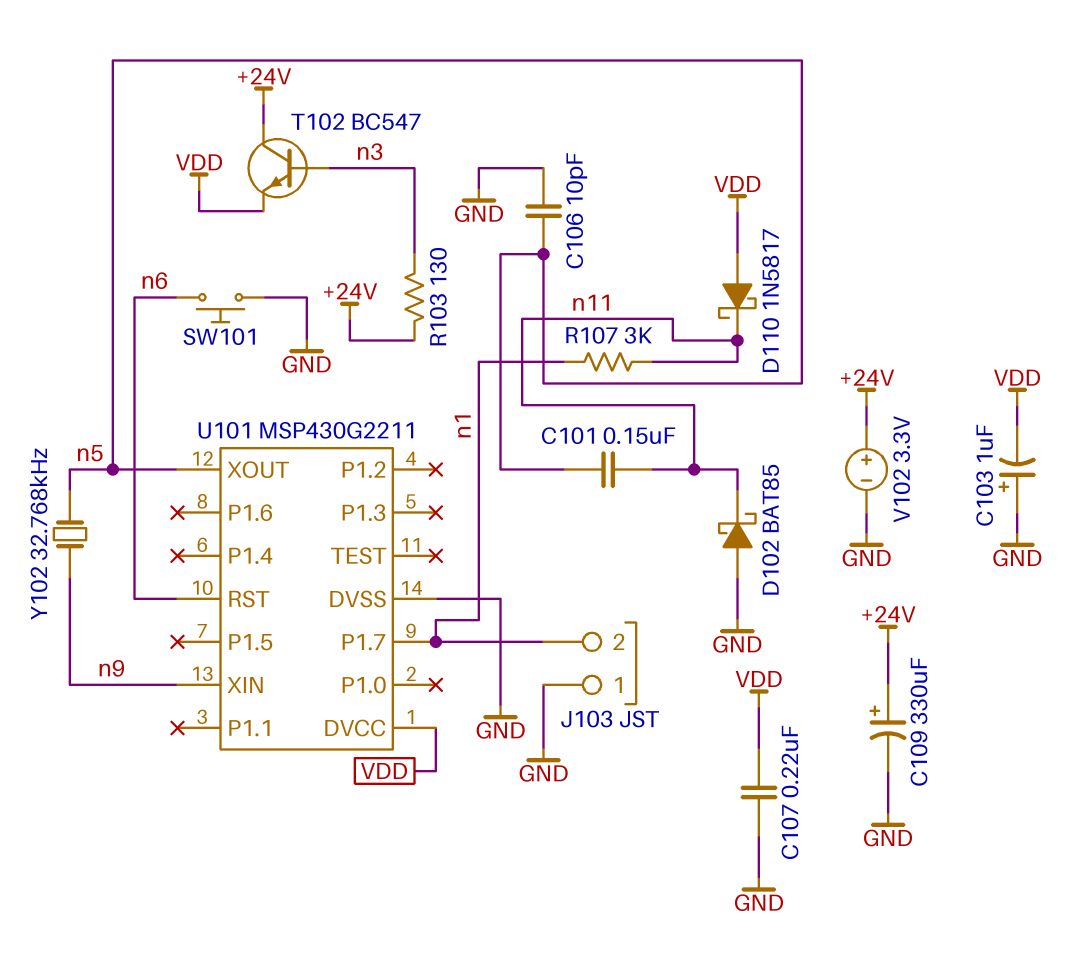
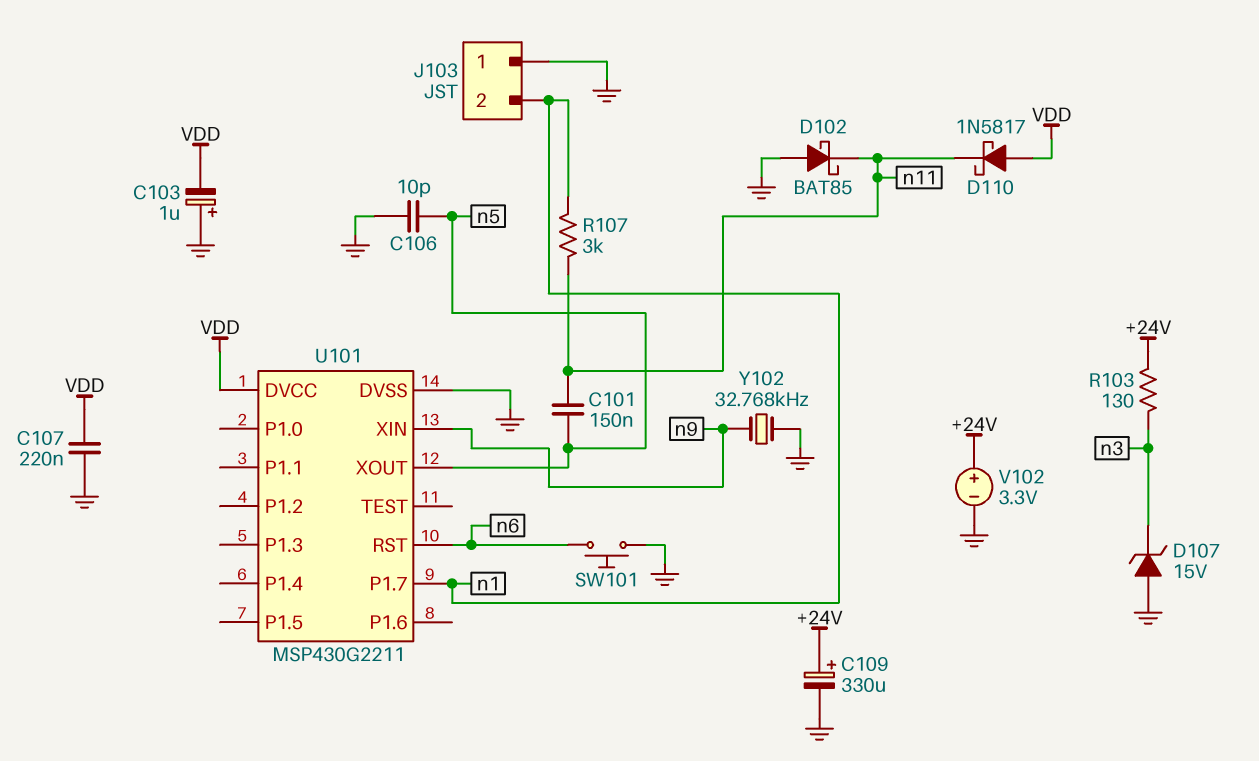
D107: none -> zener 15V (A GND, K n3)
T102: NPN BC547 (B n3, C +24V, E VDD) -> none
Y102: 32.768kHz (n5, n9) -> 32.768kHz (GND, n9)

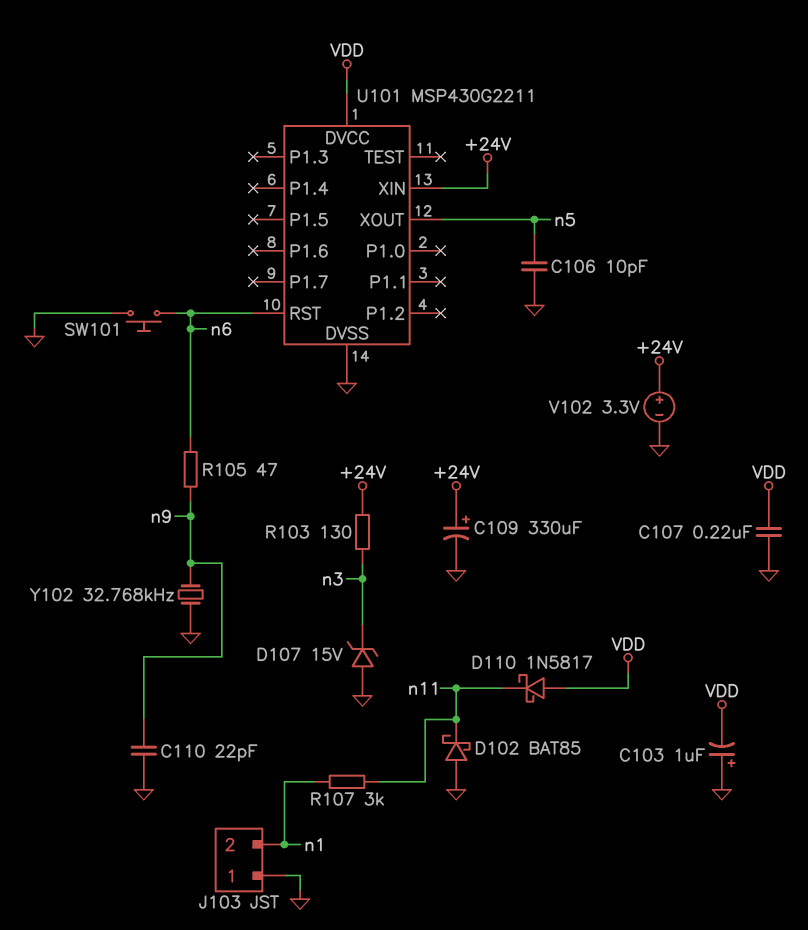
C101: 150nF (n5, n11) -> none
C110: none -> 22pF (GND, n9)
R105: none -> 47 (n6, n9)
U101 pin P1.7: n1 -> none
U101 pin XIN: n9 -> +24V

